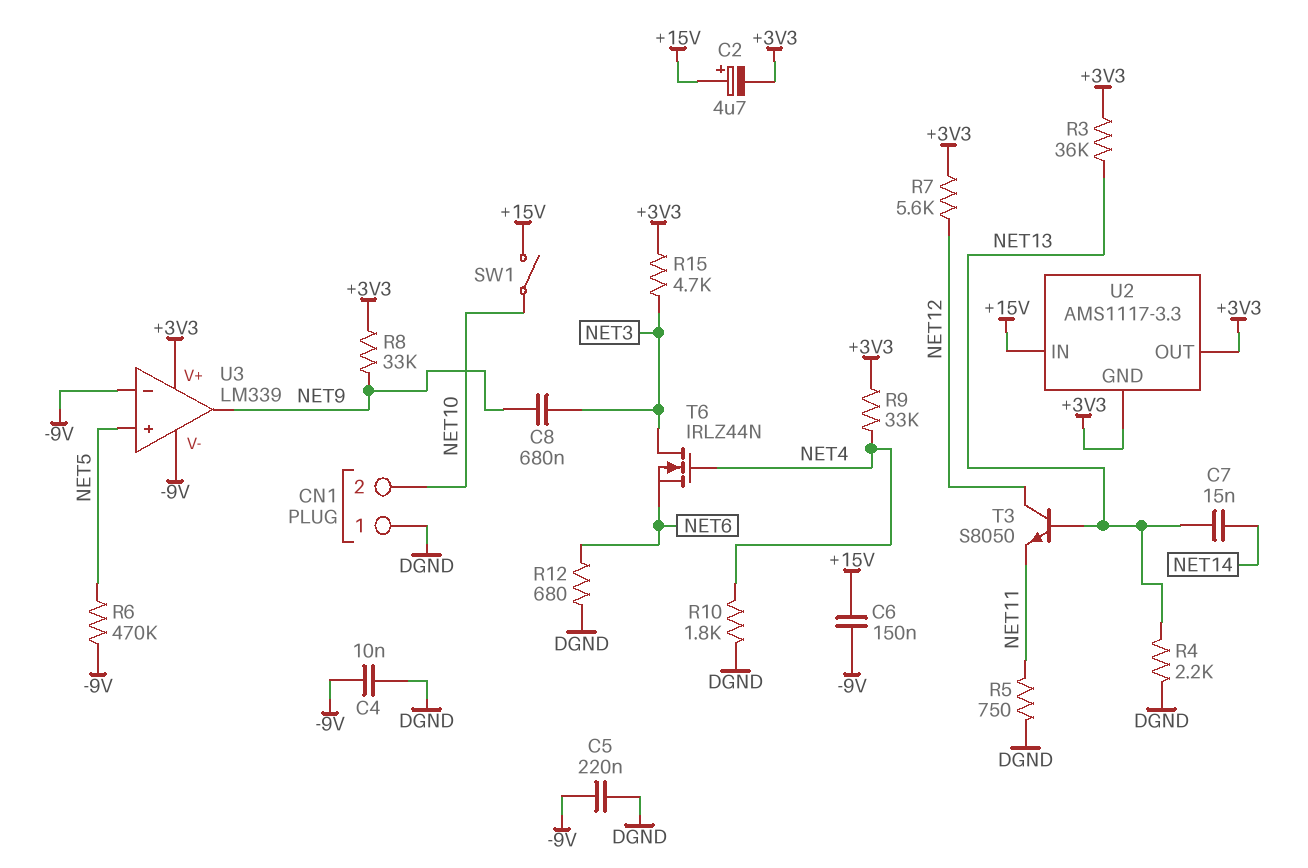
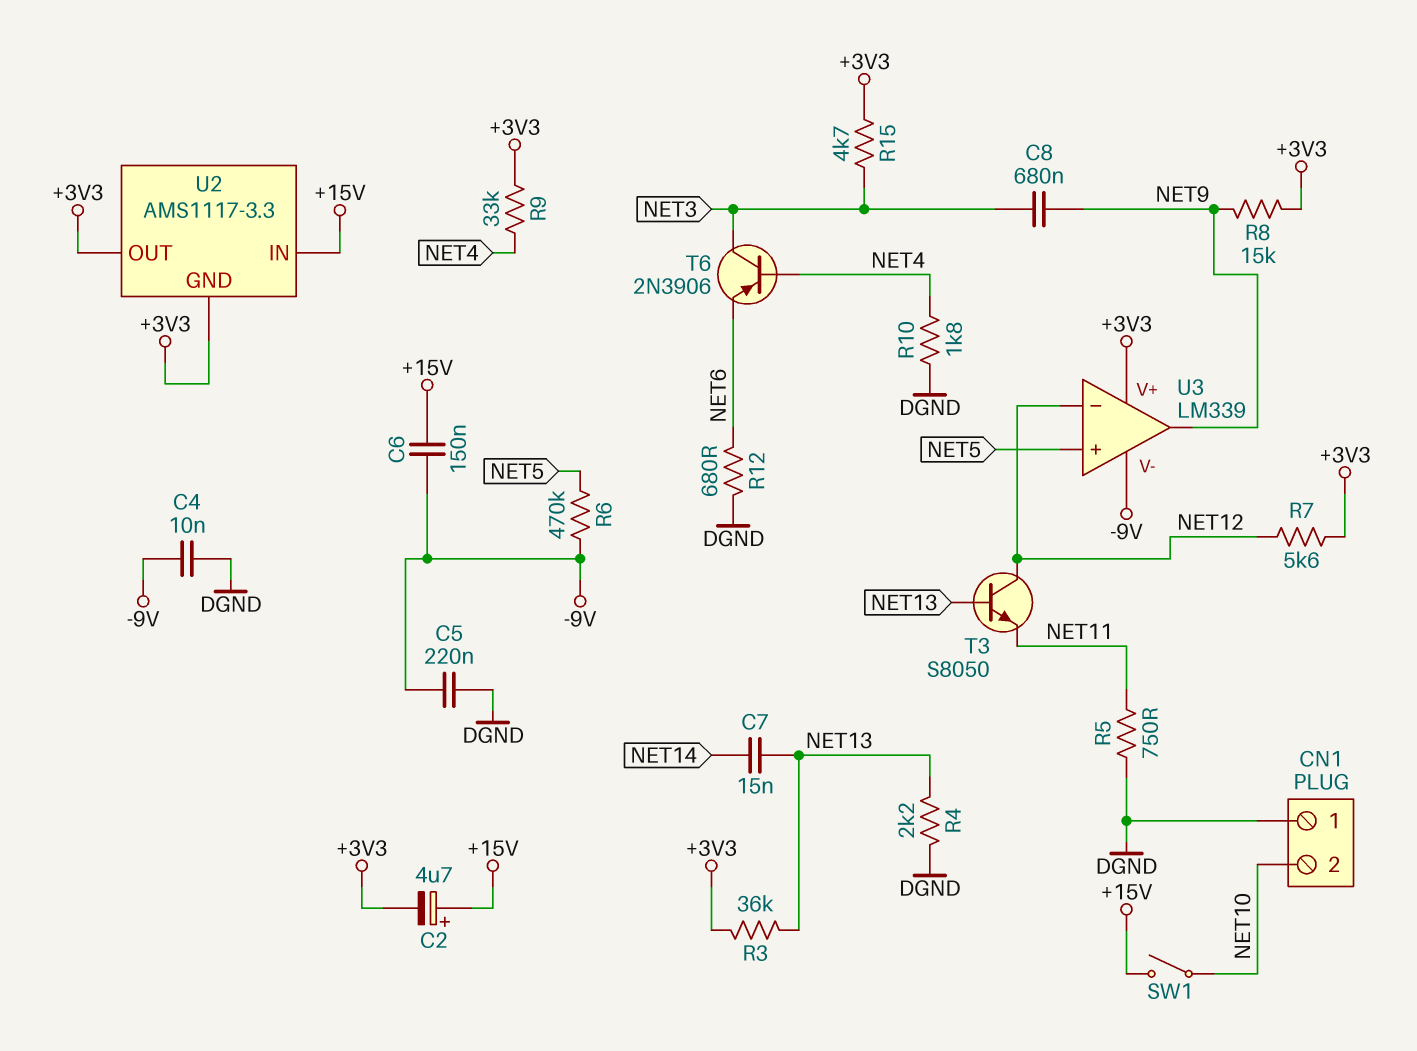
R8: 33k (+3V3, NET9) -> 15k (+3V3, NET9)
T6: NMOS IRLZ44N (G NET4, D NET3, S NET6) -> PNP 2N3906 (B NET4, C NET3, E NET6)
U3 pin in-: -9V -> NET12

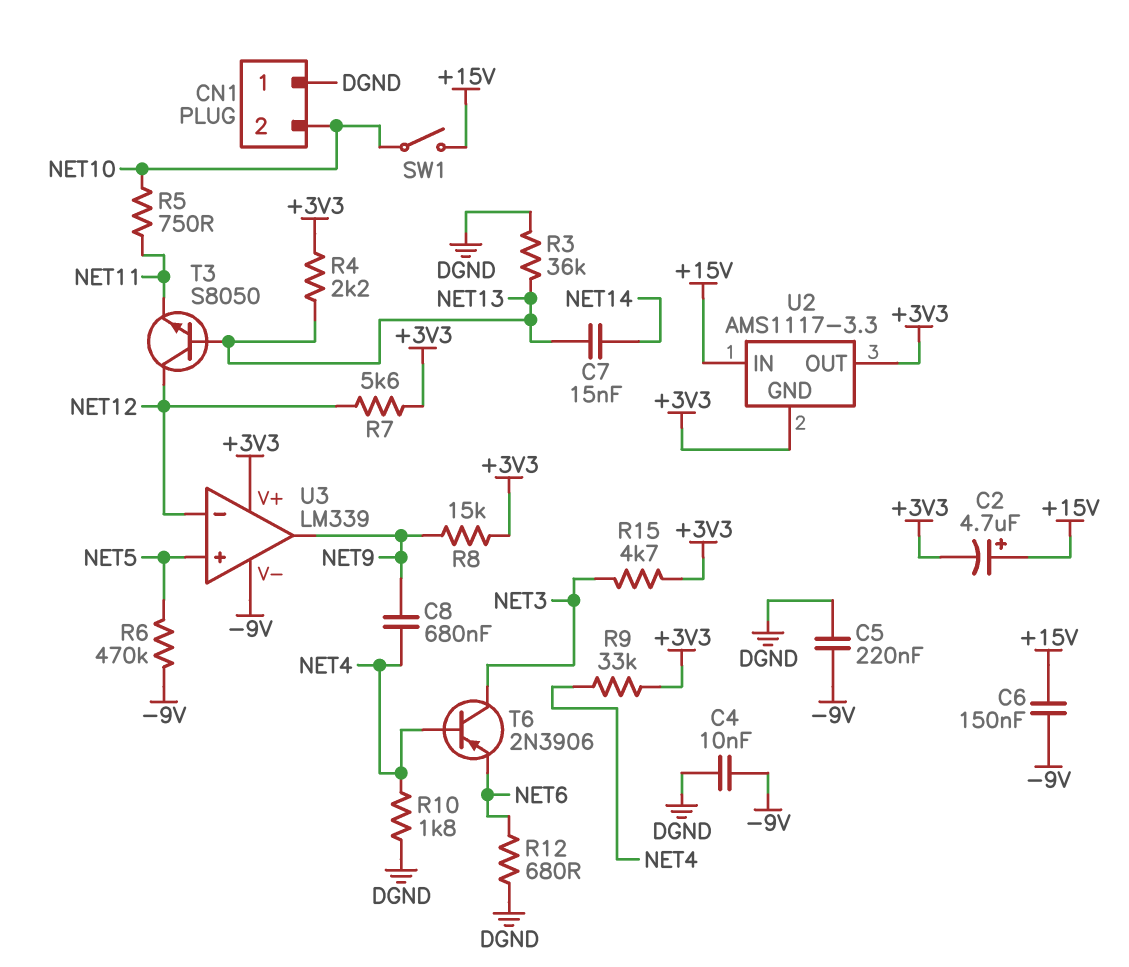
C8: 680nF (NET3, NET9) -> 680nF (NET4, NET9)
R3: 36k (+3V3, NET13) -> 36k (DGND, NET13)
R4: 2.2k (DGND, NET13) -> 2.2k (+3V3, NET13)
R5: 750 (DGND, NET11) -> 750 (NET10, NET11)

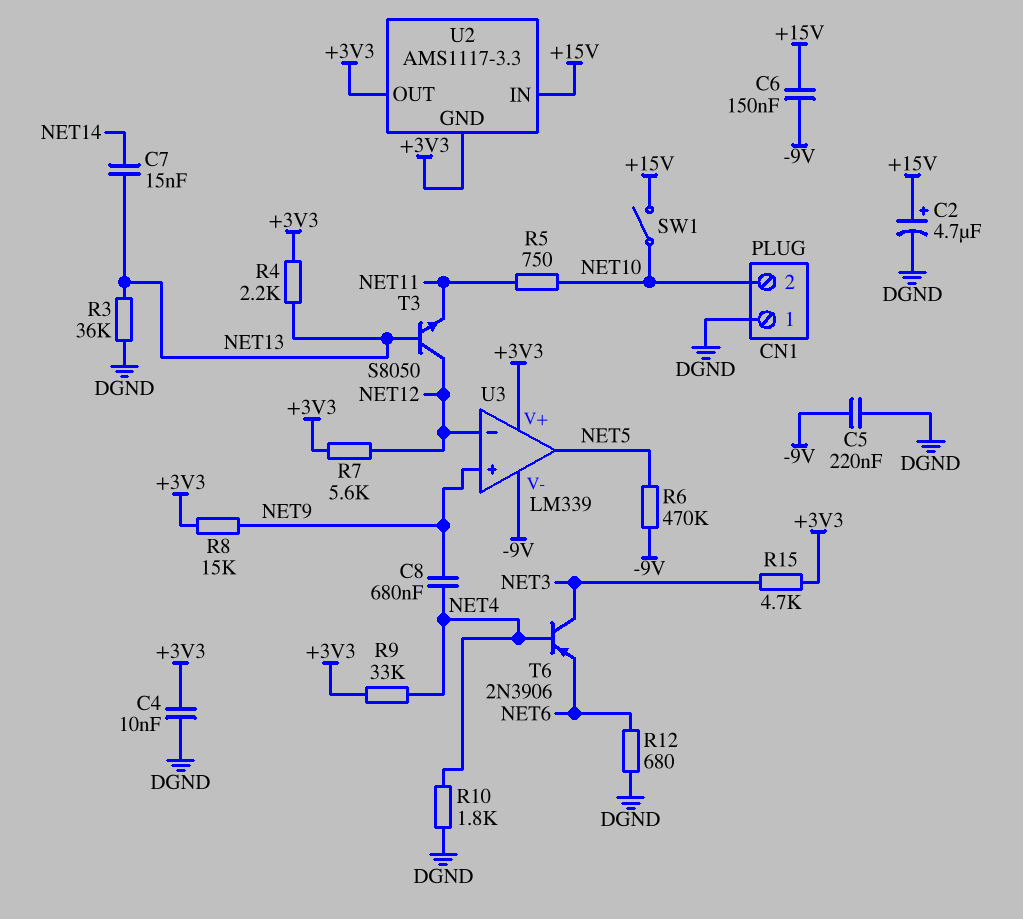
C2: 4.7uF (plus +15V, minus +3V3) -> 4.7uF (plus +15V, minus DGND)
C4: 10nF (-9V, DGND) -> 10nF (+3V3, DGND)
U3 pin in+: NET5 -> NET9
U3 pin out: NET9 -> NET5

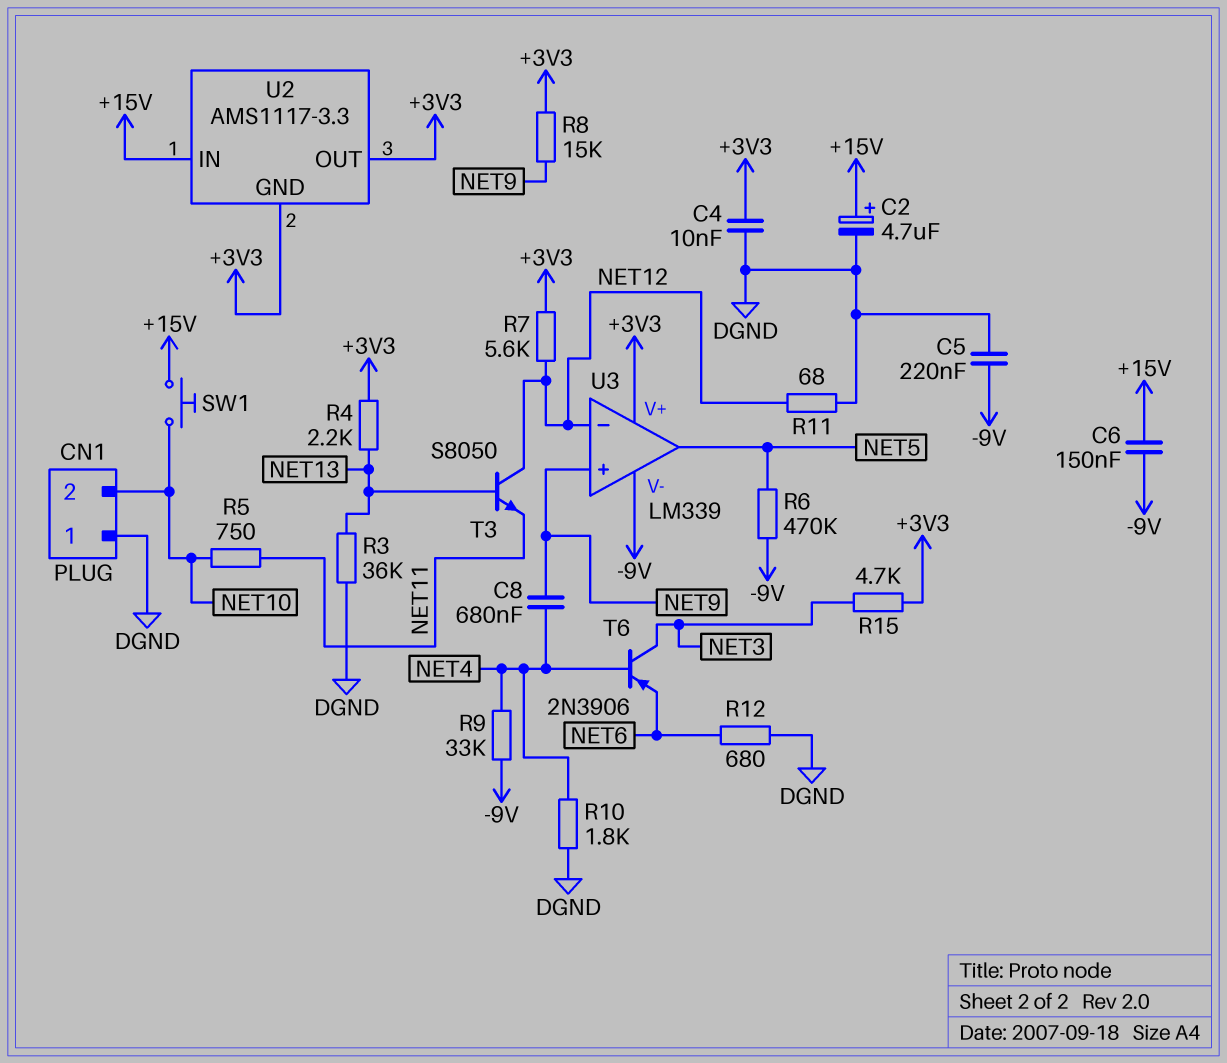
C7: 15nF (NET13, NET14) -> none
R9: 33k (+3V3, NET4) -> 33k (-9V, NET4)
R11: none -> 68 (DGND, NET12)
SW1: switch (+15V, NET10) -> button (+15V, NET10)

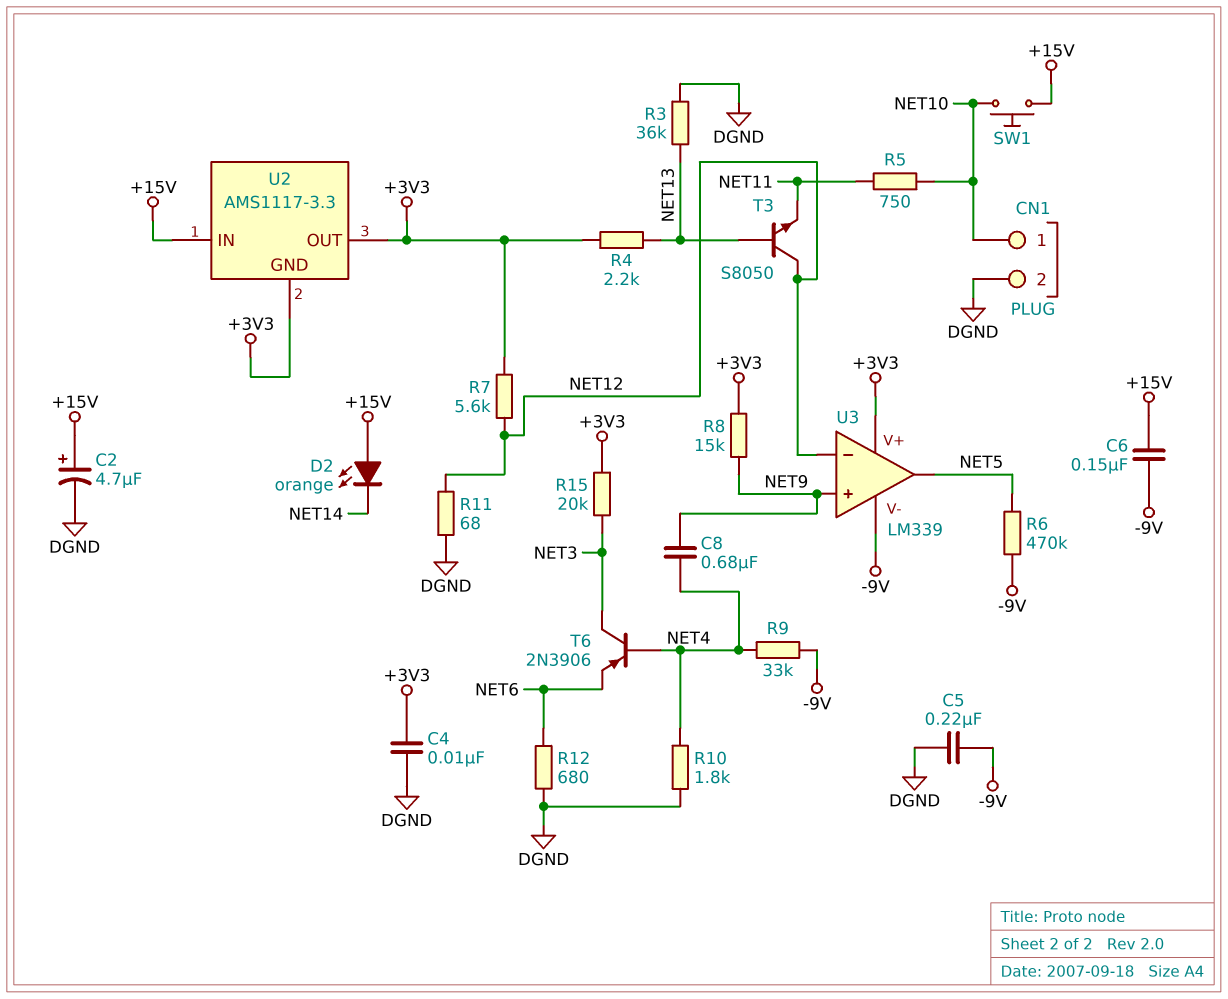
CN1 pin 1: DGND -> NET10
CN1 pin 2: NET10 -> DGND
D2: none -> LED orange (A +15V, K NET14)
R15: 4.7k (+3V3, NET3) -> 20k (+3V3, NET3)

